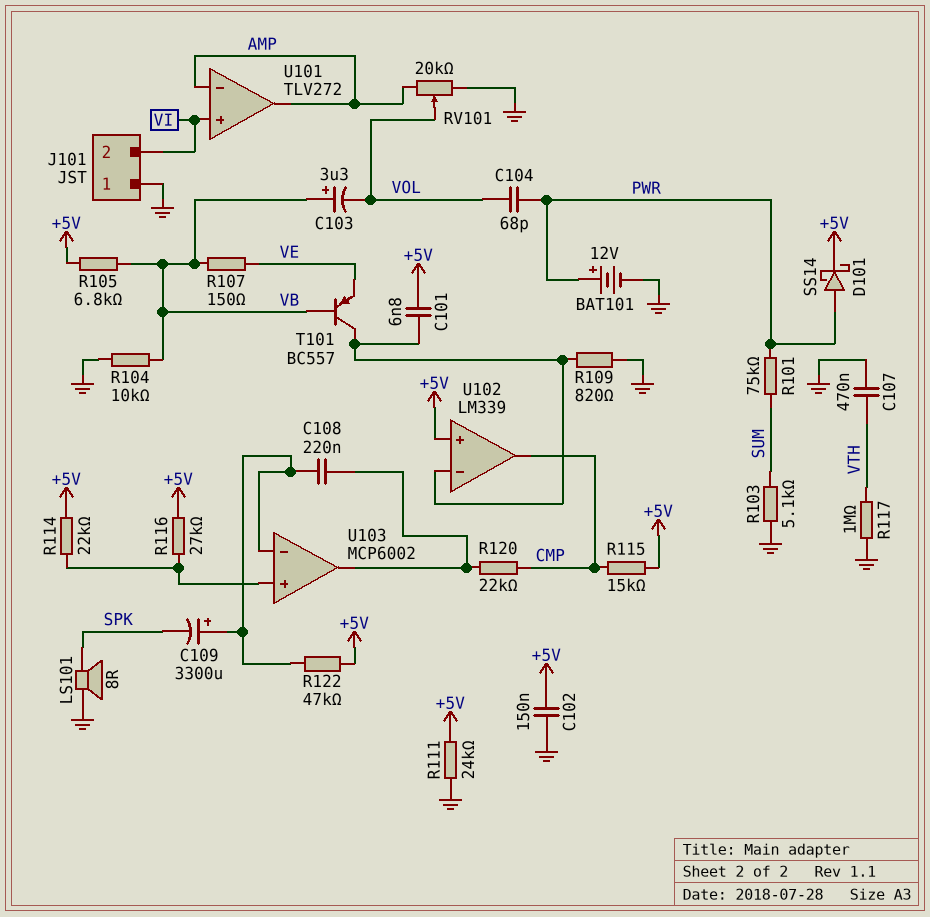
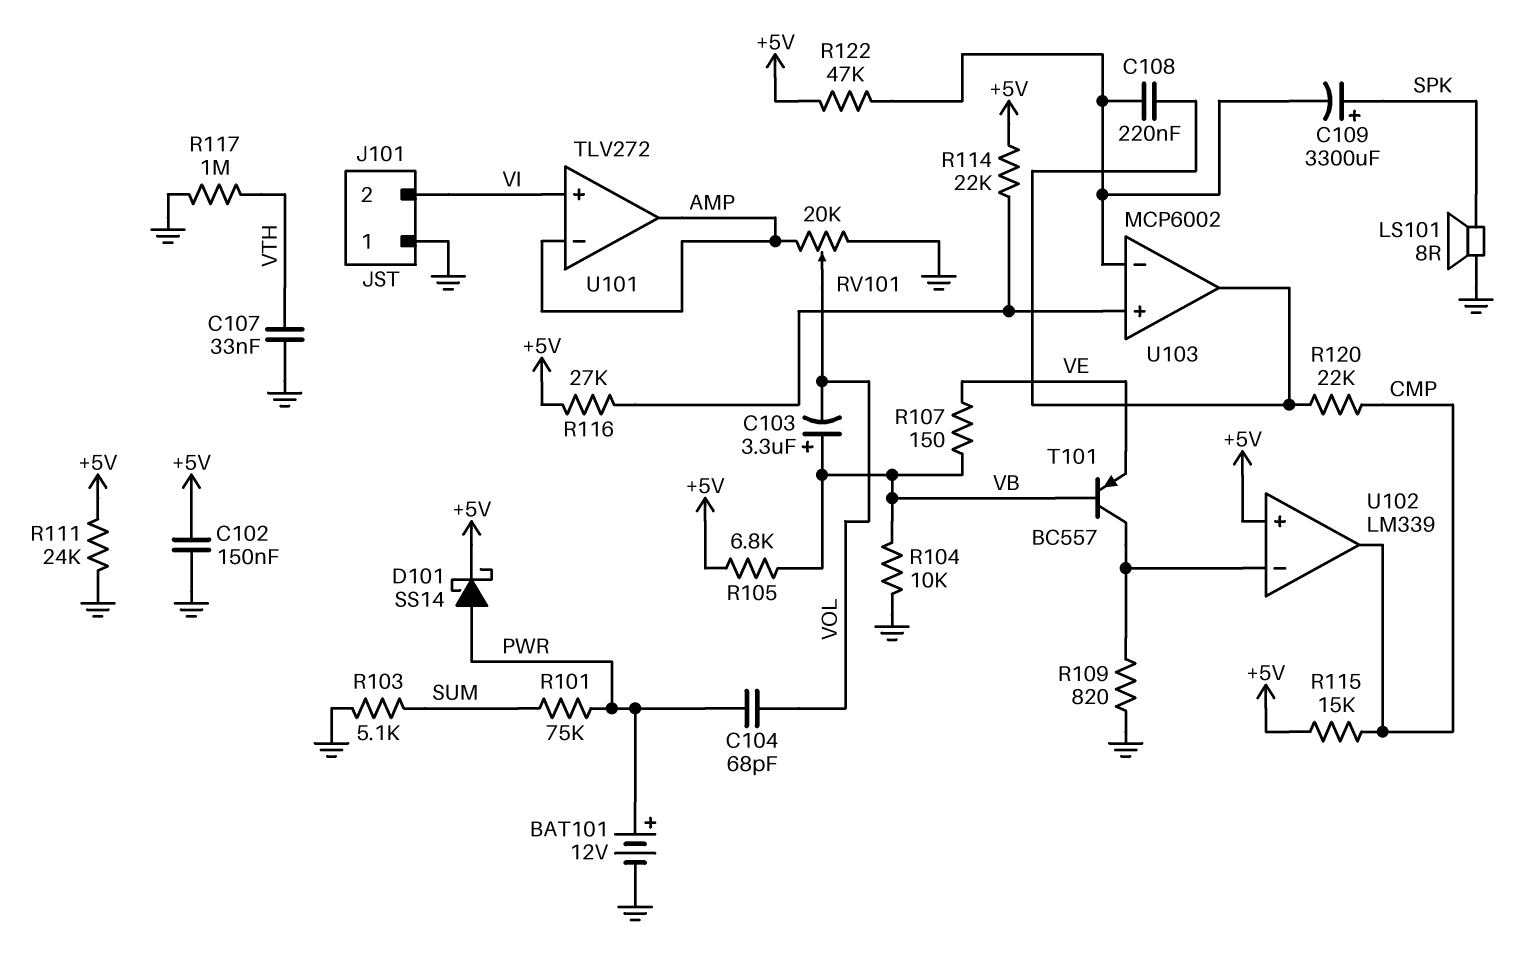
C101: 6.8nF (+5V, U102/in-) -> none
C107: 470nF (GND, VTH) -> 33nF (GND, VTH)
C109: 3300uF (plus U103/in-, minus SPK) -> 3300uF (plus SPK, minus U103/in-)

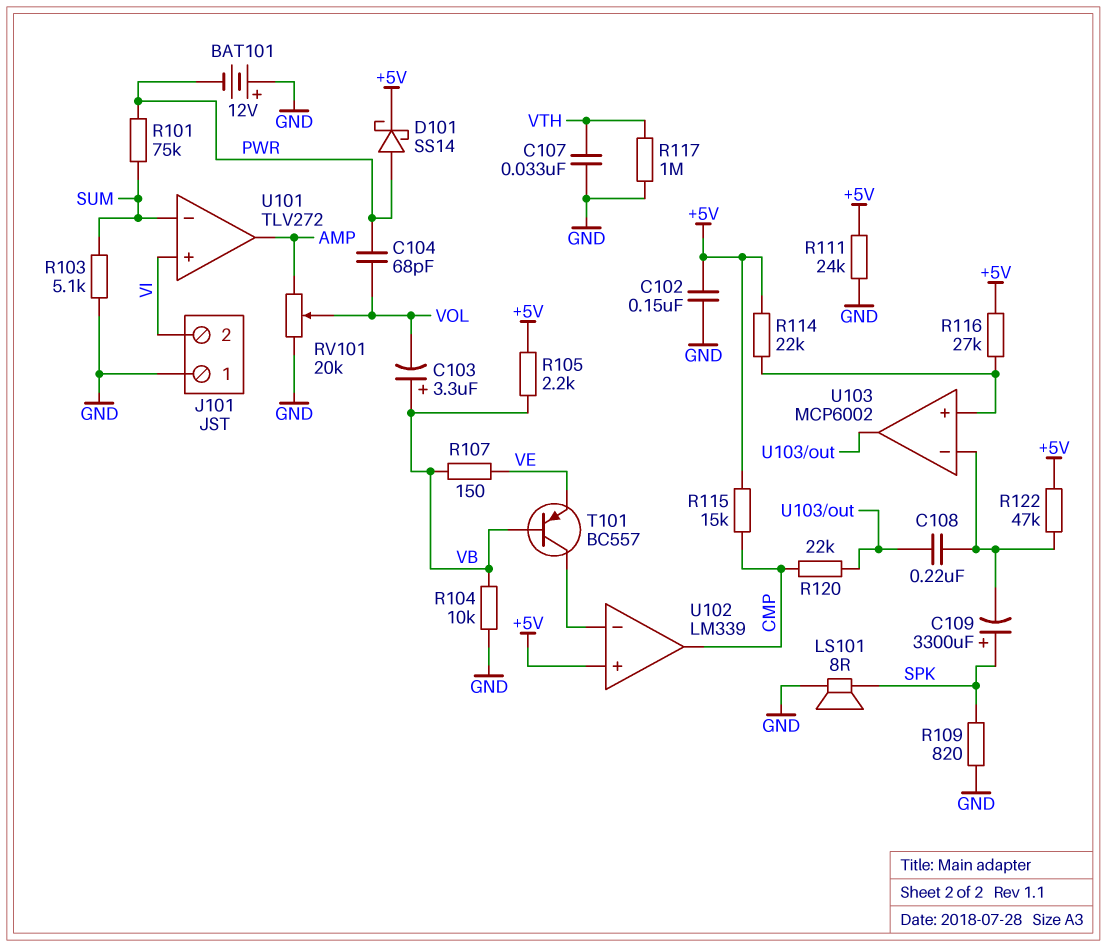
BAT101: 12V (plus PWR, minus GND) -> 12V (plus GND, minus PWR)
R105: 6.8k (+5V, VB) -> 2.2k (+5V, VB)
R109: 820 (GND, U102/in-) -> 820 (GND, SPK)
U101 pin in-: AMP -> SUM

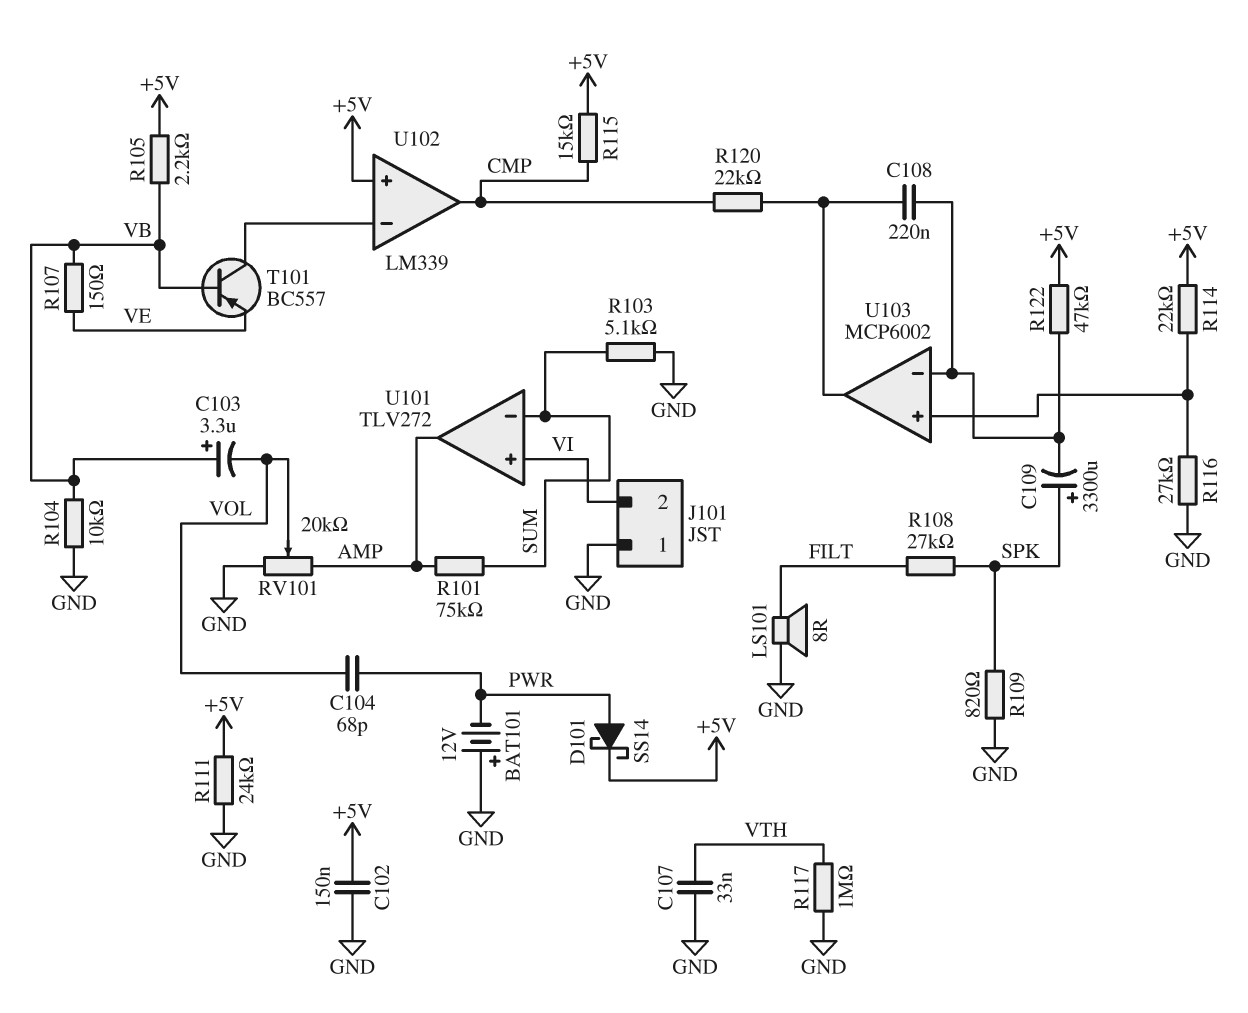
LS101: speaker 8R (GND, SPK) -> speaker 8R (FILT, GND)
R101: 75k (PWR, SUM) -> 75k (AMP, SUM)
R108: none -> 27k (FILT, SPK)
R116: 27k (+5V, U103/in+) -> 27k (GND, U103/in+)

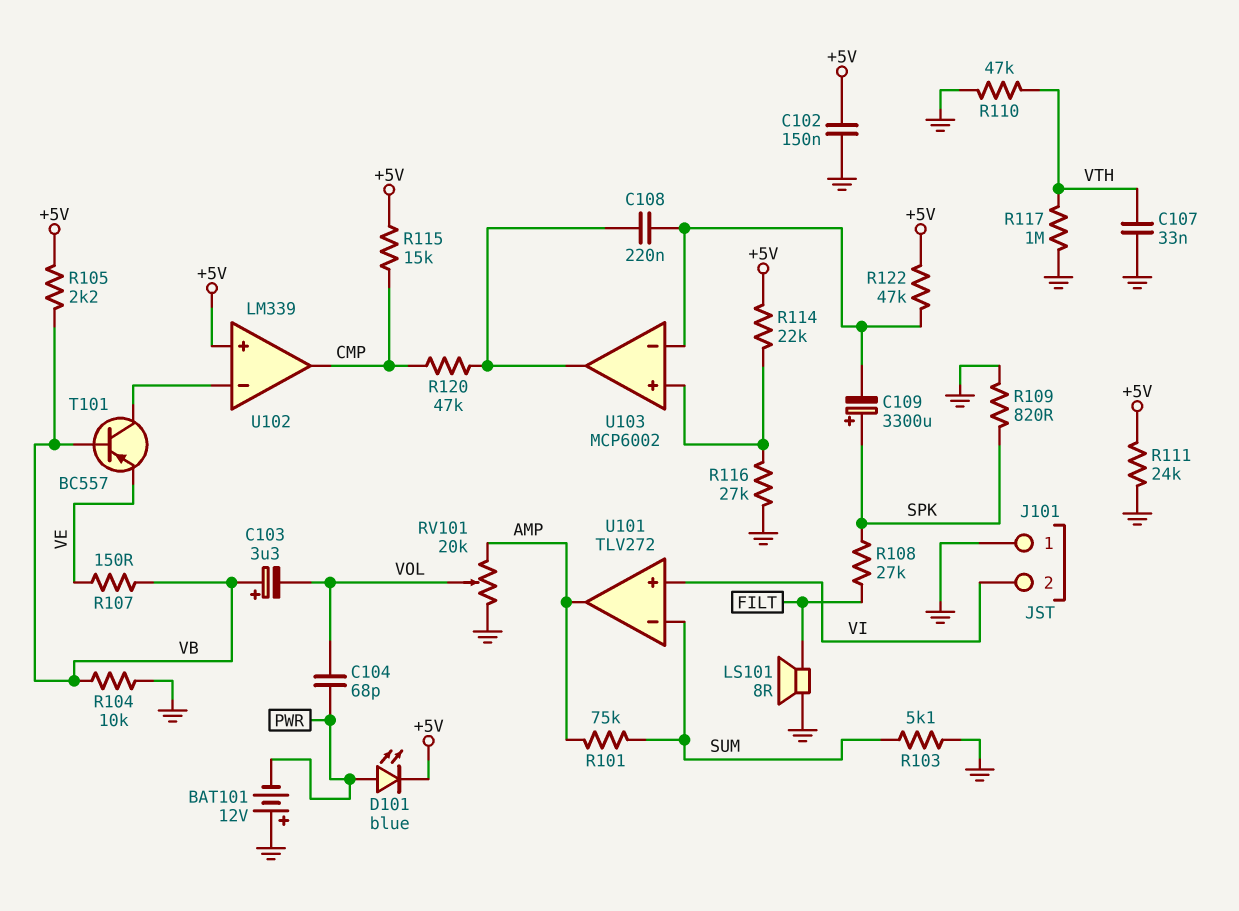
D101: schottky SS14 (A PWR, K +5V) -> LED blue (A PWR, K +5V)
R110: none -> 47k (GND, VTH)
R120: 22k (CMP, U103/out) -> 47k (CMP, U103/out)

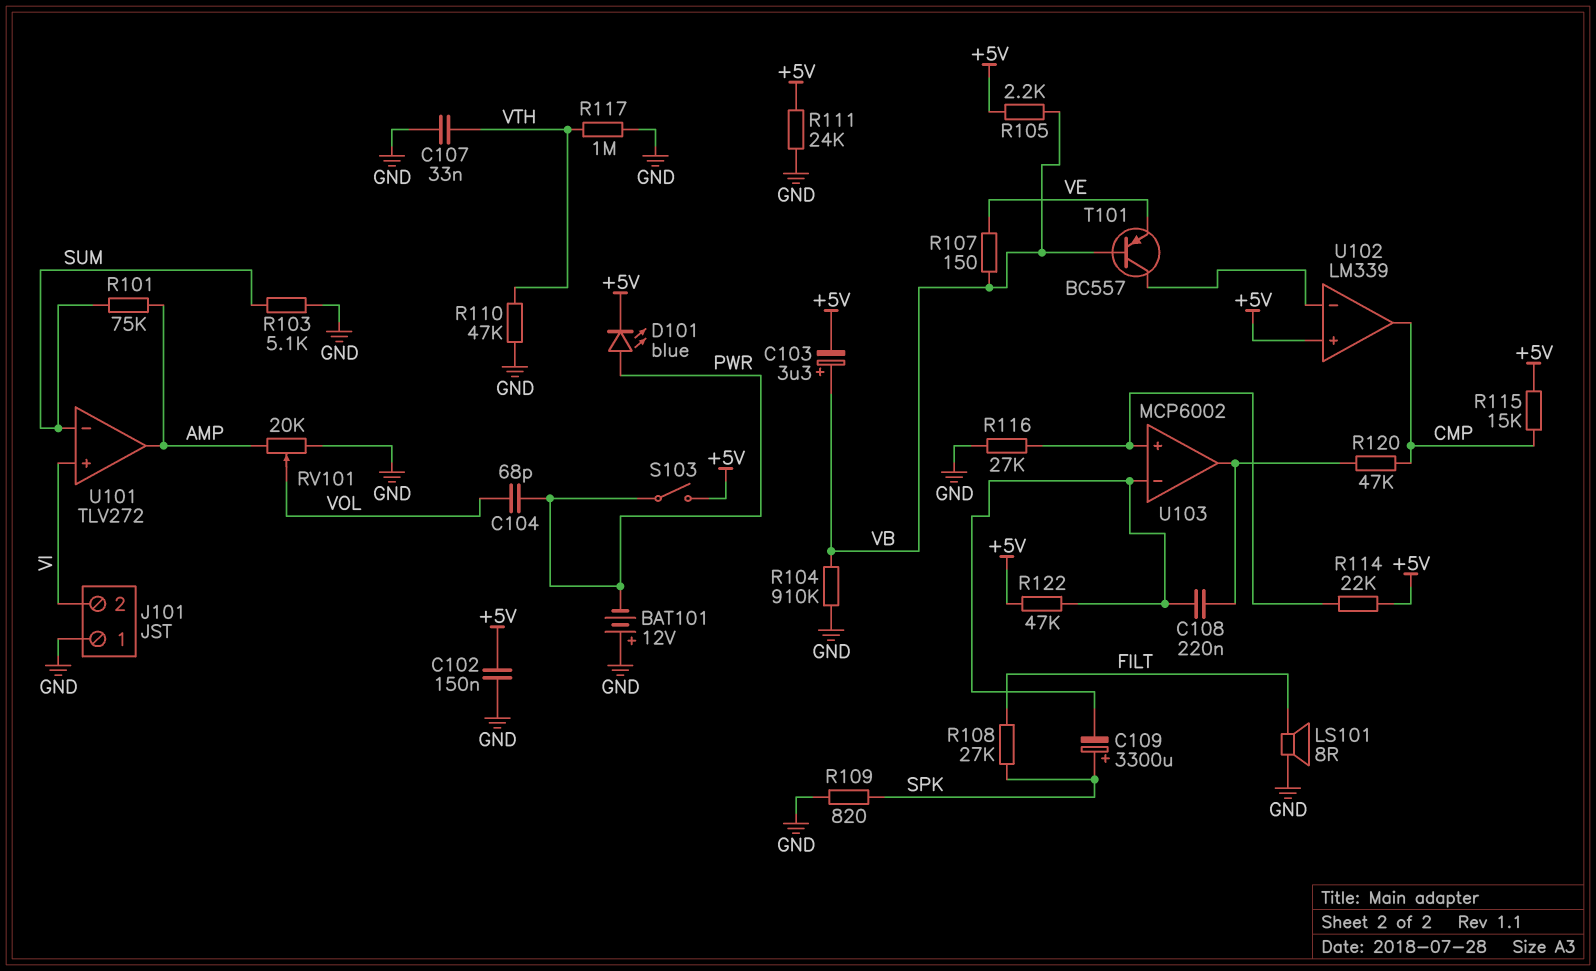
C103: 3.3uF (plus VB, minus VOL) -> 3.3uF (plus VB, minus +5V)
R104: 10k (GND, VB) -> 910k (GND, VB)
S103: none -> switch (+5V, PWR)

